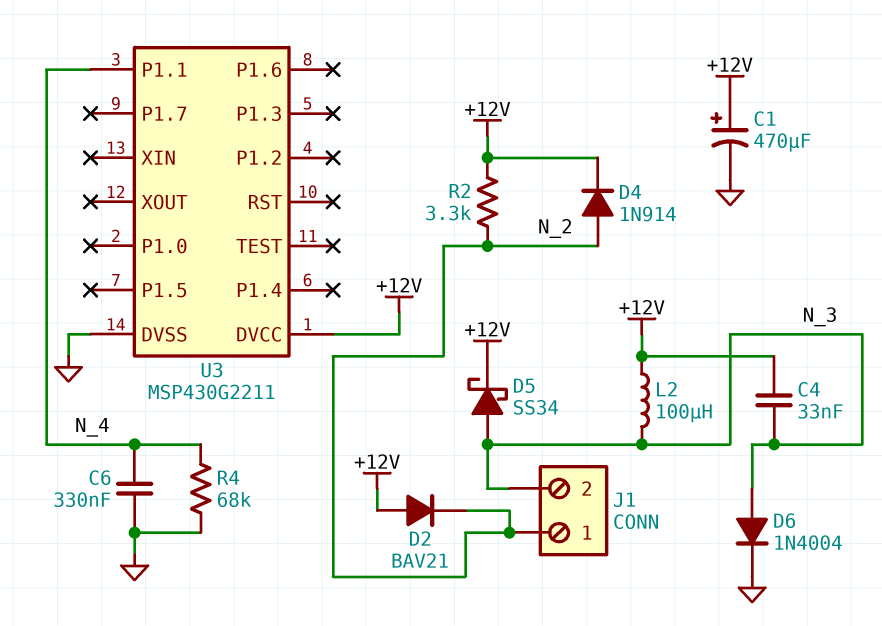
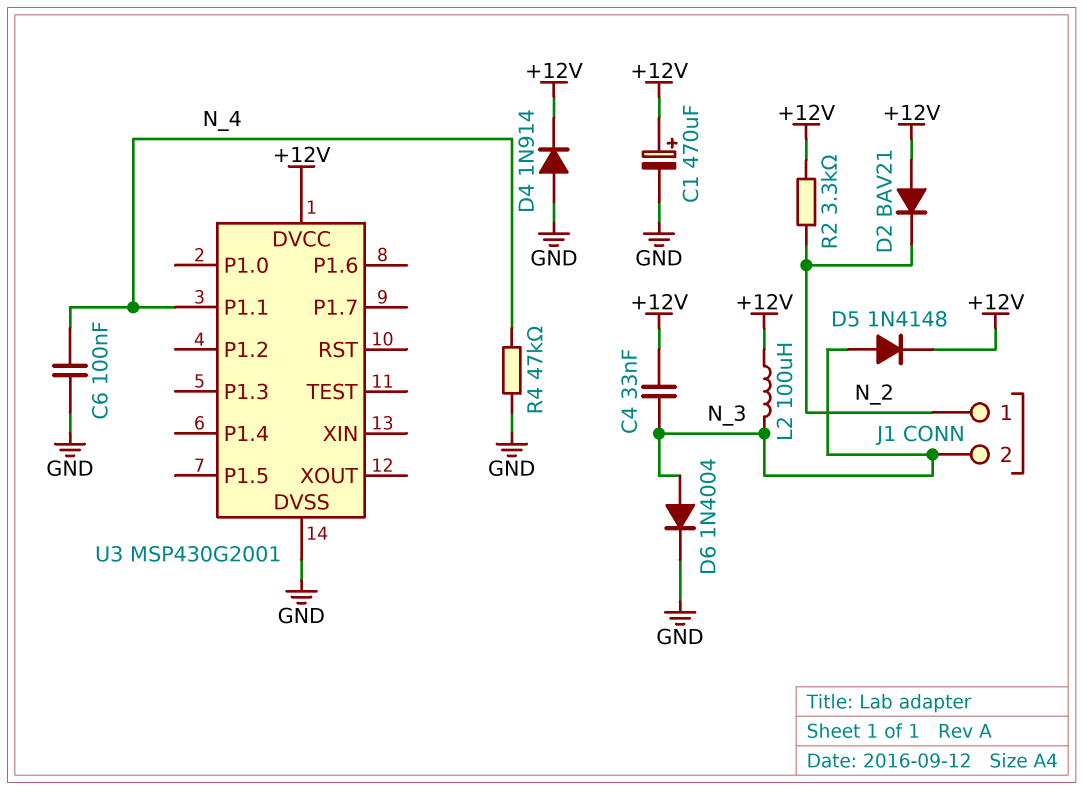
C6: 330nF (GND, N_4) -> 100nF (GND, N_4)
D4: diode 1N914 (A N_2, K +12V) -> diode 1N914 (A GND, K +12V)
D5: schottky SS34 (A N_3, K +12V) -> diode 1N4148 (A N_3, K +12V)
R4: 68k (GND, N_4) -> 47k (GND, N_4)
U3: MSP430G2211 -> MSP430G2001

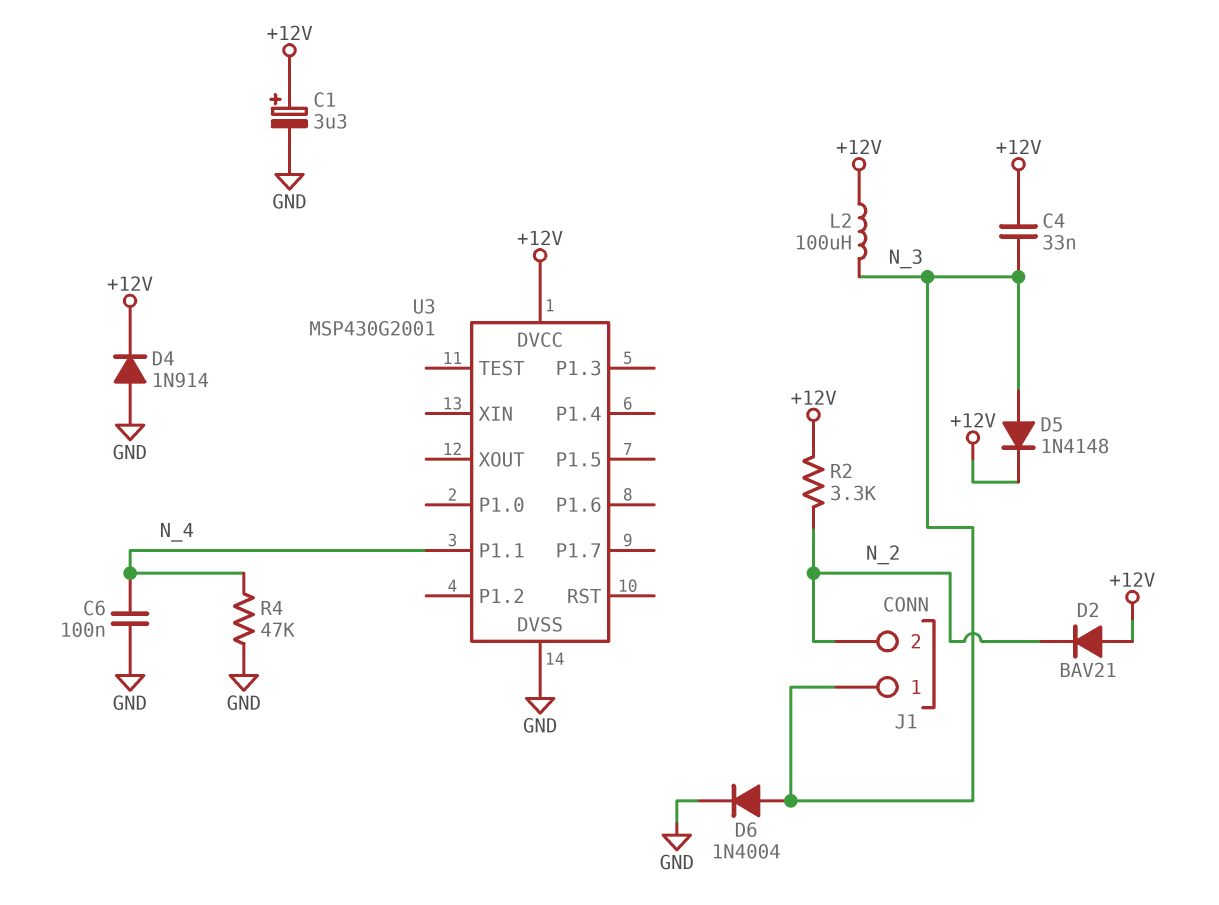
C1: 470uF (plus +12V, minus GND) -> 3.3uF (plus +12V, minus GND)
J1 pin 1: N_2 -> N_3
J1 pin 2: N_3 -> N_2

